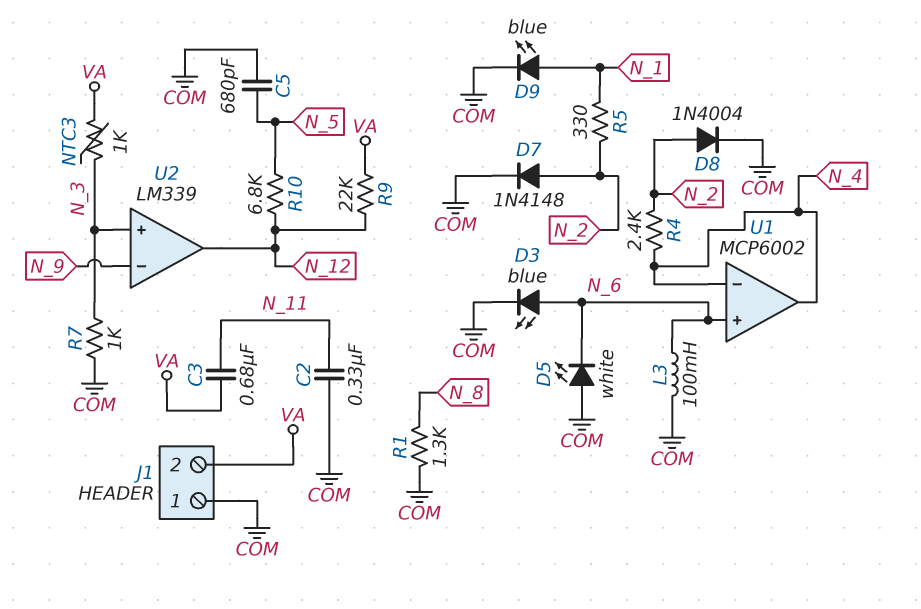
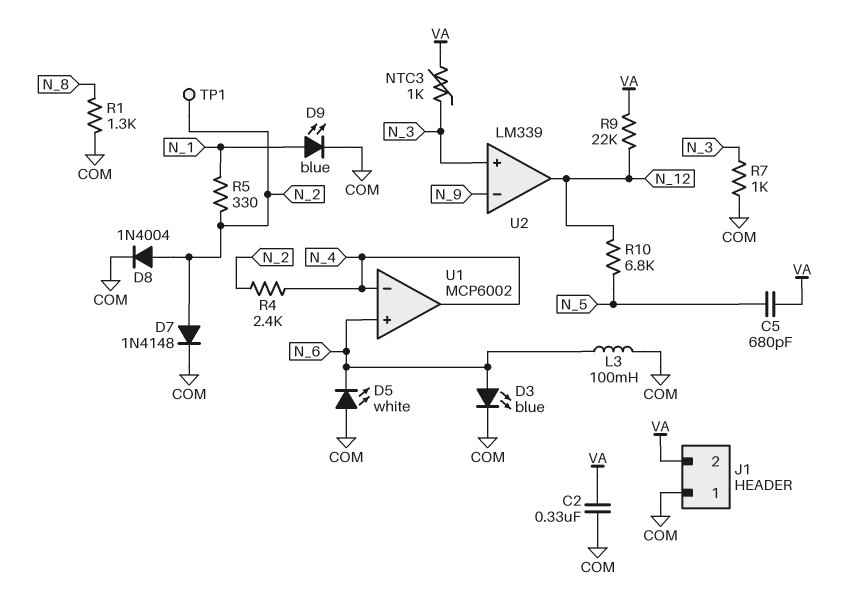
C2: 330nF (COM, N_11) -> 330nF (COM, VA)
C3: 680nF (N_11, VA) -> none
C5: 680pF (COM, N_5) -> 680pF (N_5, VA)
TP1: none -> test point (N_2)

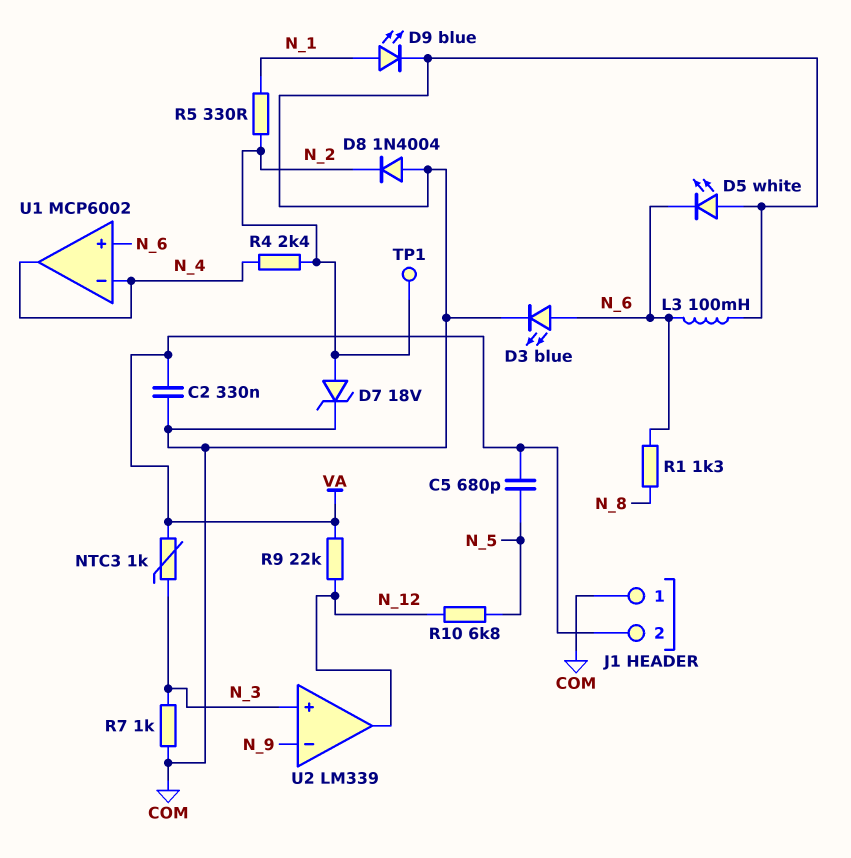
D7: diode 1N4148 (A N_2, K COM) -> zener 18V (A N_2, K COM)
D8: diode 1N4004 (A N_2, K COM) -> diode 1N4004 (A COM, K N_2)
R1: 1.3k (COM, N_8) -> 1.3k (N_6, N_8)

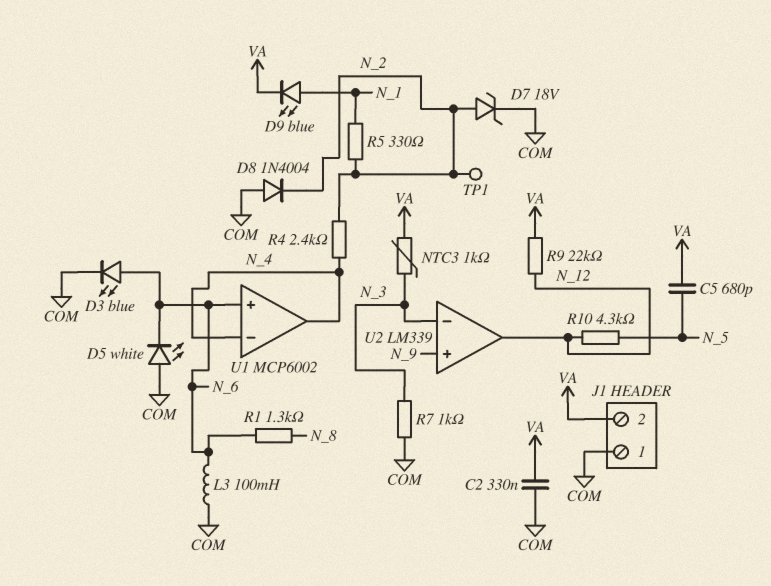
D9: LED blue (A N_1, K COM) -> LED blue (A N_1, K VA)
R10: 6.8k (N_5, N_12) -> 4.3k (N_5, N_12)
U2 pin in+: N_3 -> N_9
U2 pin in-: N_9 -> N_3

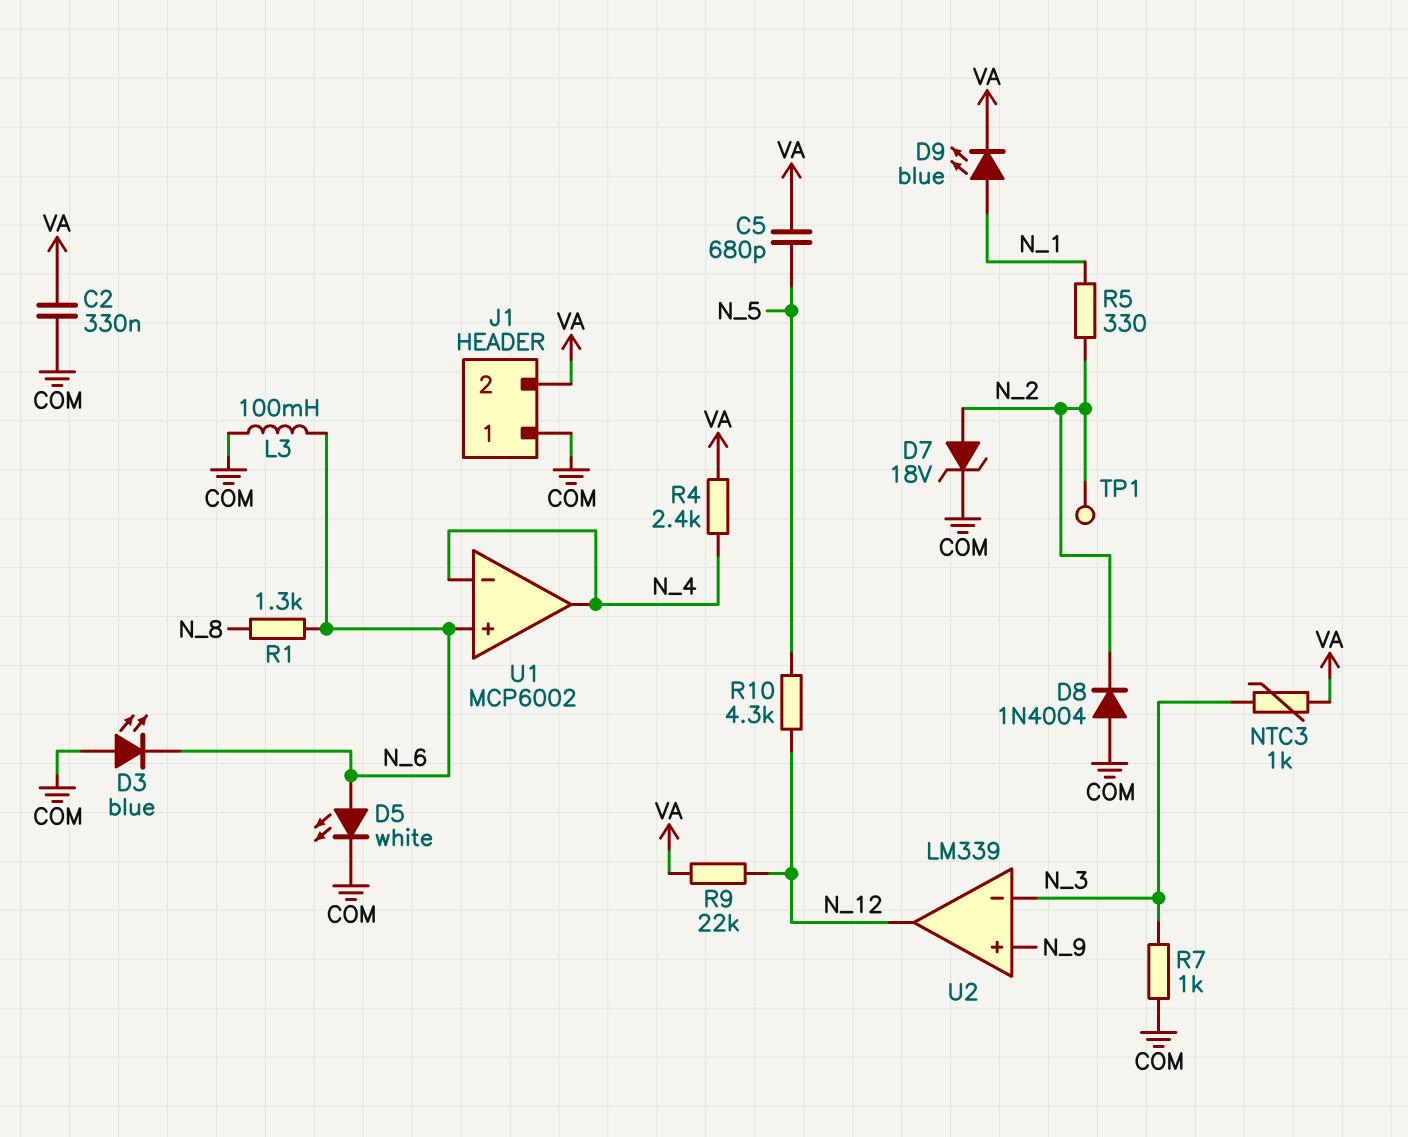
D3: LED blue (A N_6, K COM) -> LED blue (A COM, K N_6)
D5: LED white (A COM, K N_6) -> LED white (A N_6, K COM)
R4: 2.4k (N_2, N_4) -> 2.4k (N_4, VA)

